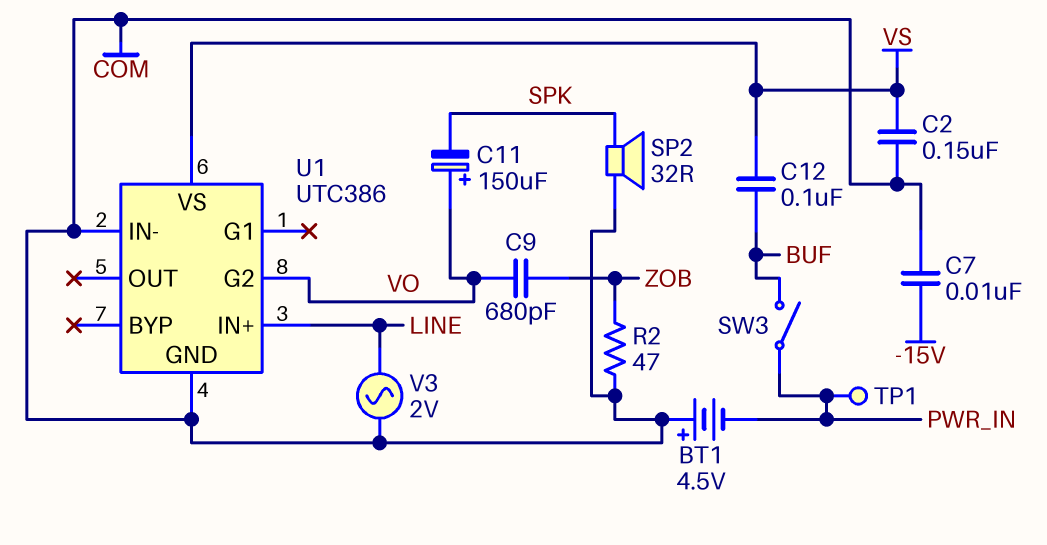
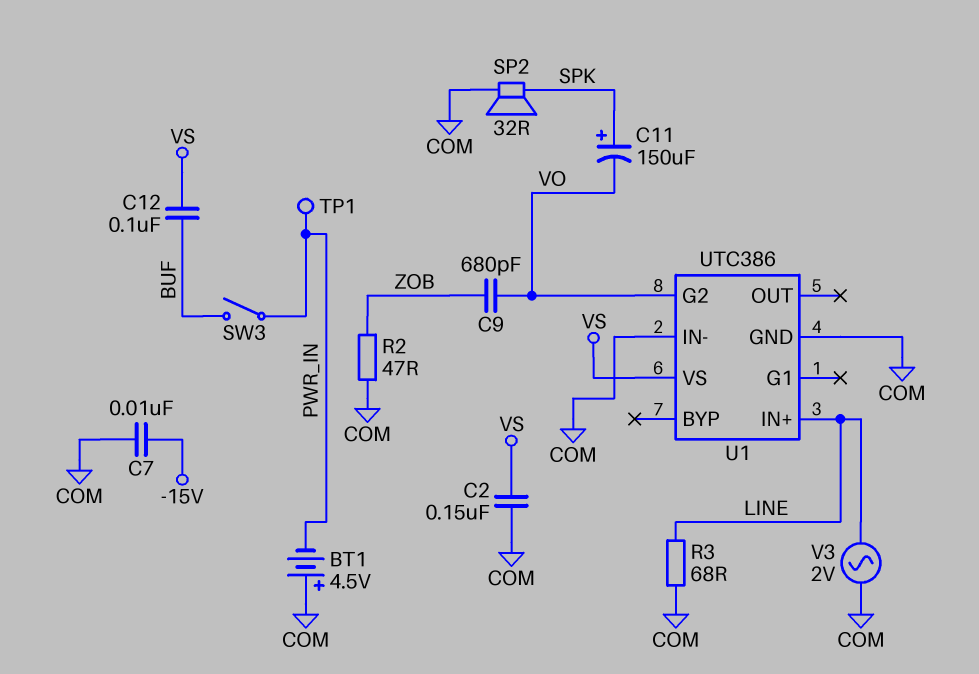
C11: 150uF (plus VO, minus SPK) -> 150uF (plus SPK, minus VO)
R3: none -> 68 (COM, LINE)

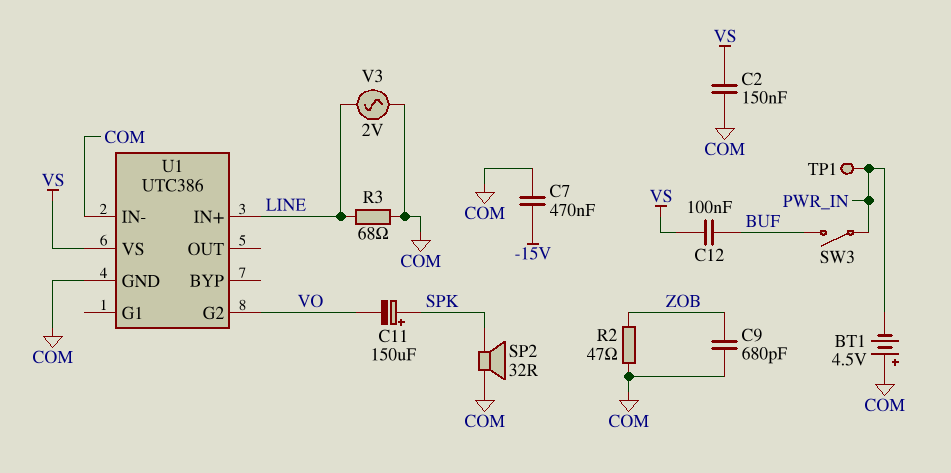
C7: 10nF (-15V, COM) -> 470nF (-15V, COM)
C9: 680pF (VO, ZOB) -> 680pF (COM, ZOB)

